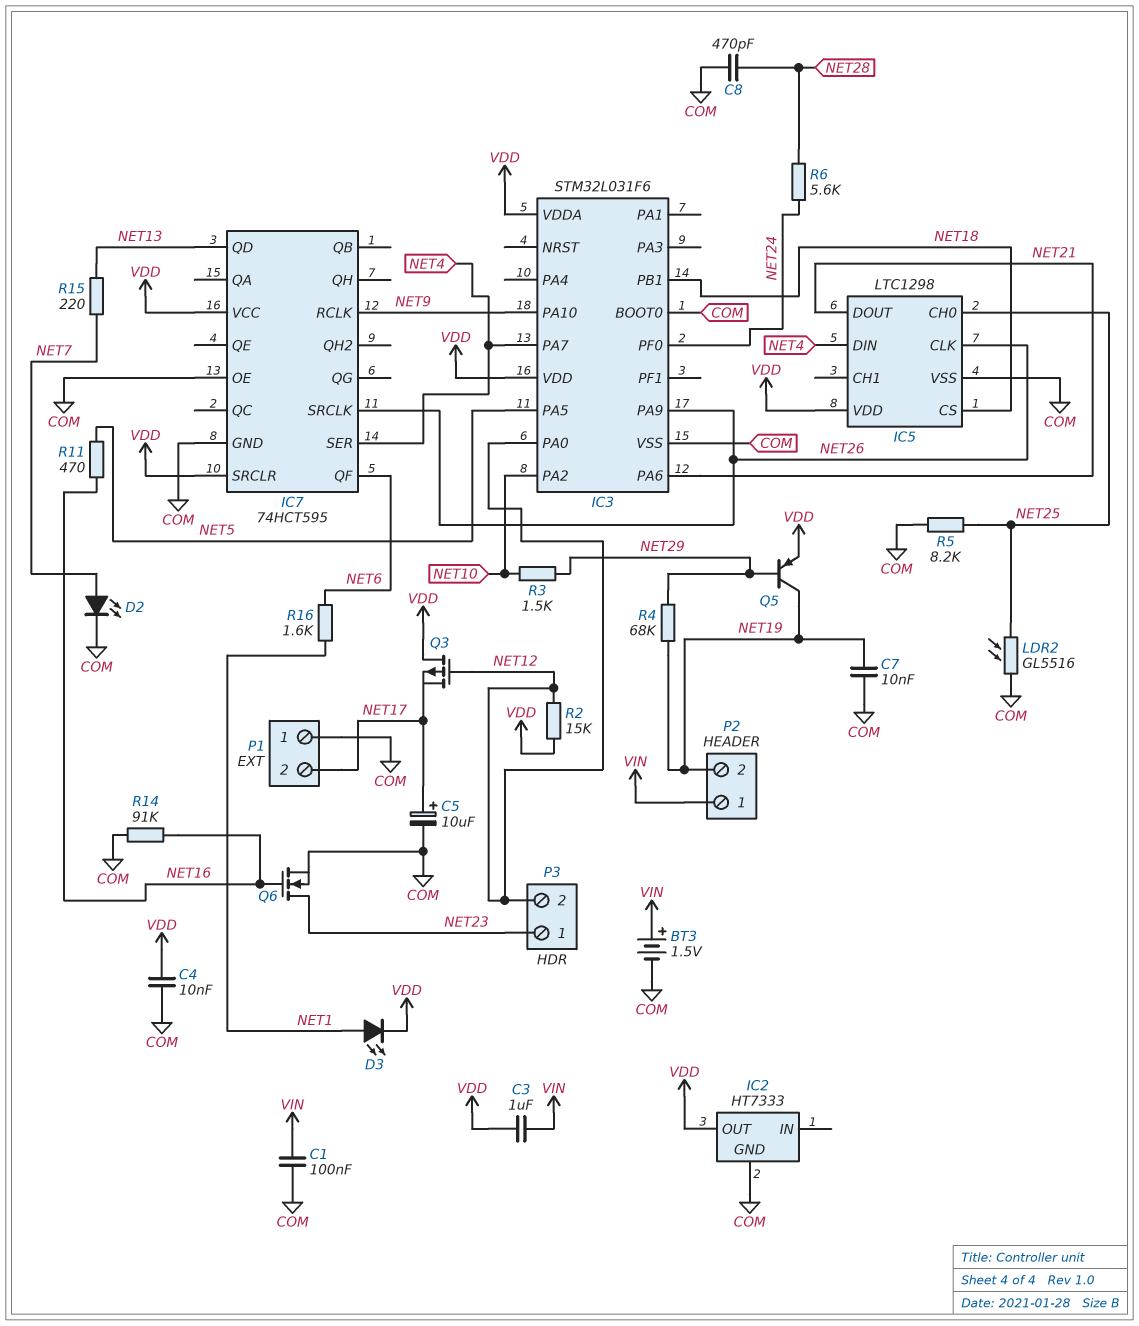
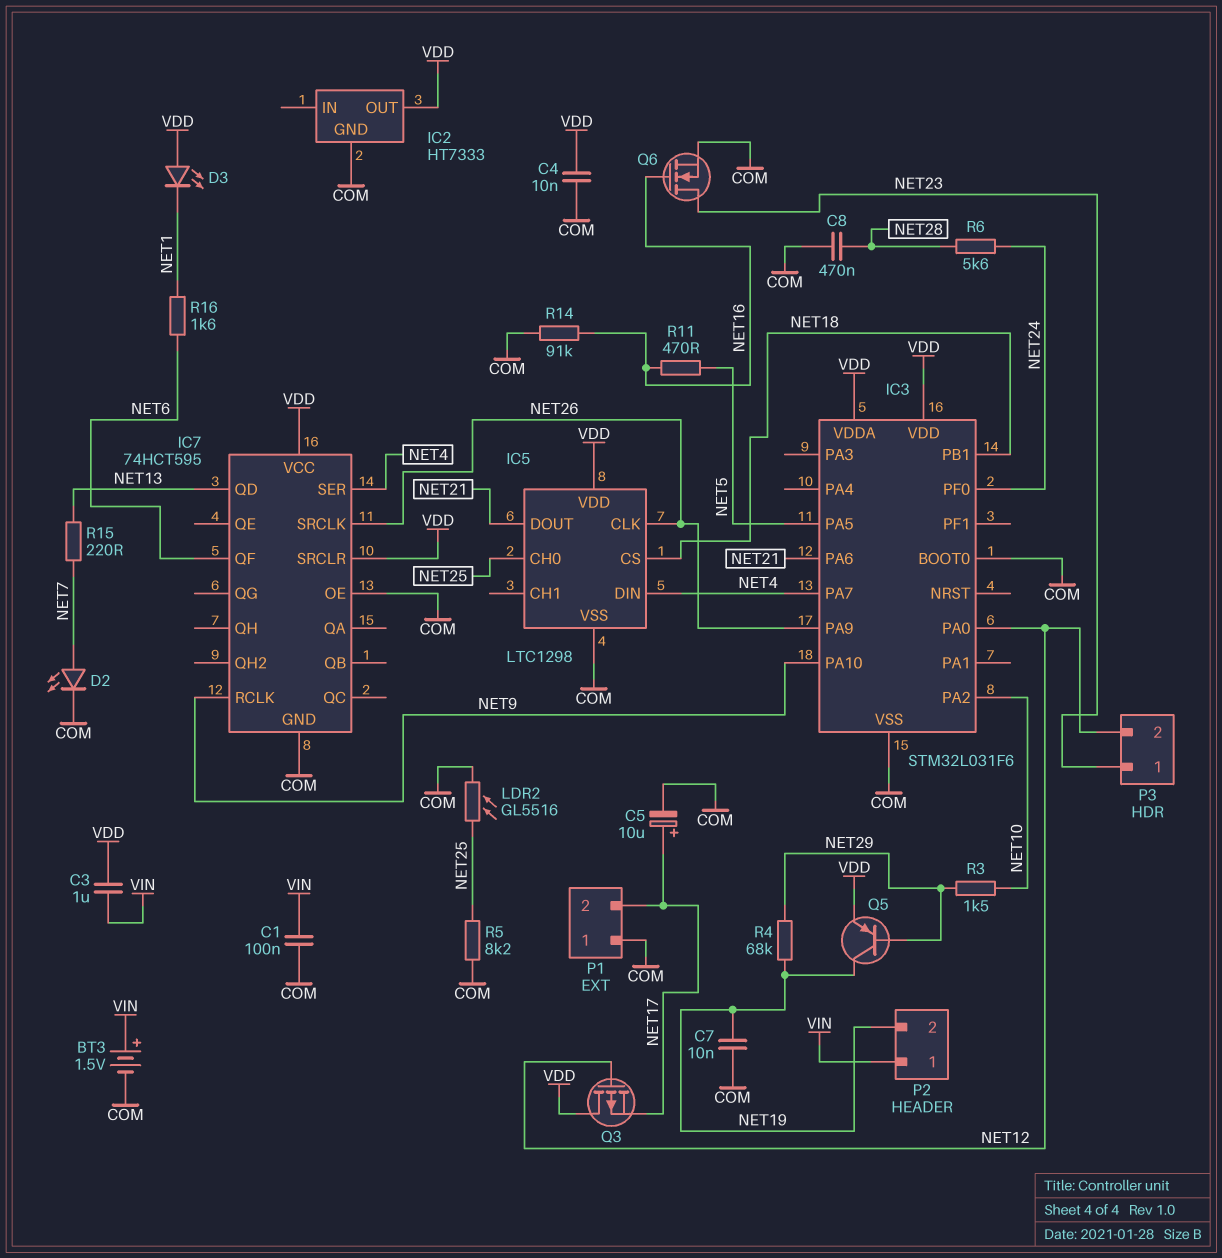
C8: 470pF (COM, NET28) -> 470nF (COM, NET28)
D3: LED (A NET1, K VDD) -> LED (A VDD, K NET1)
R2: 15k (NET12, VDD) -> none

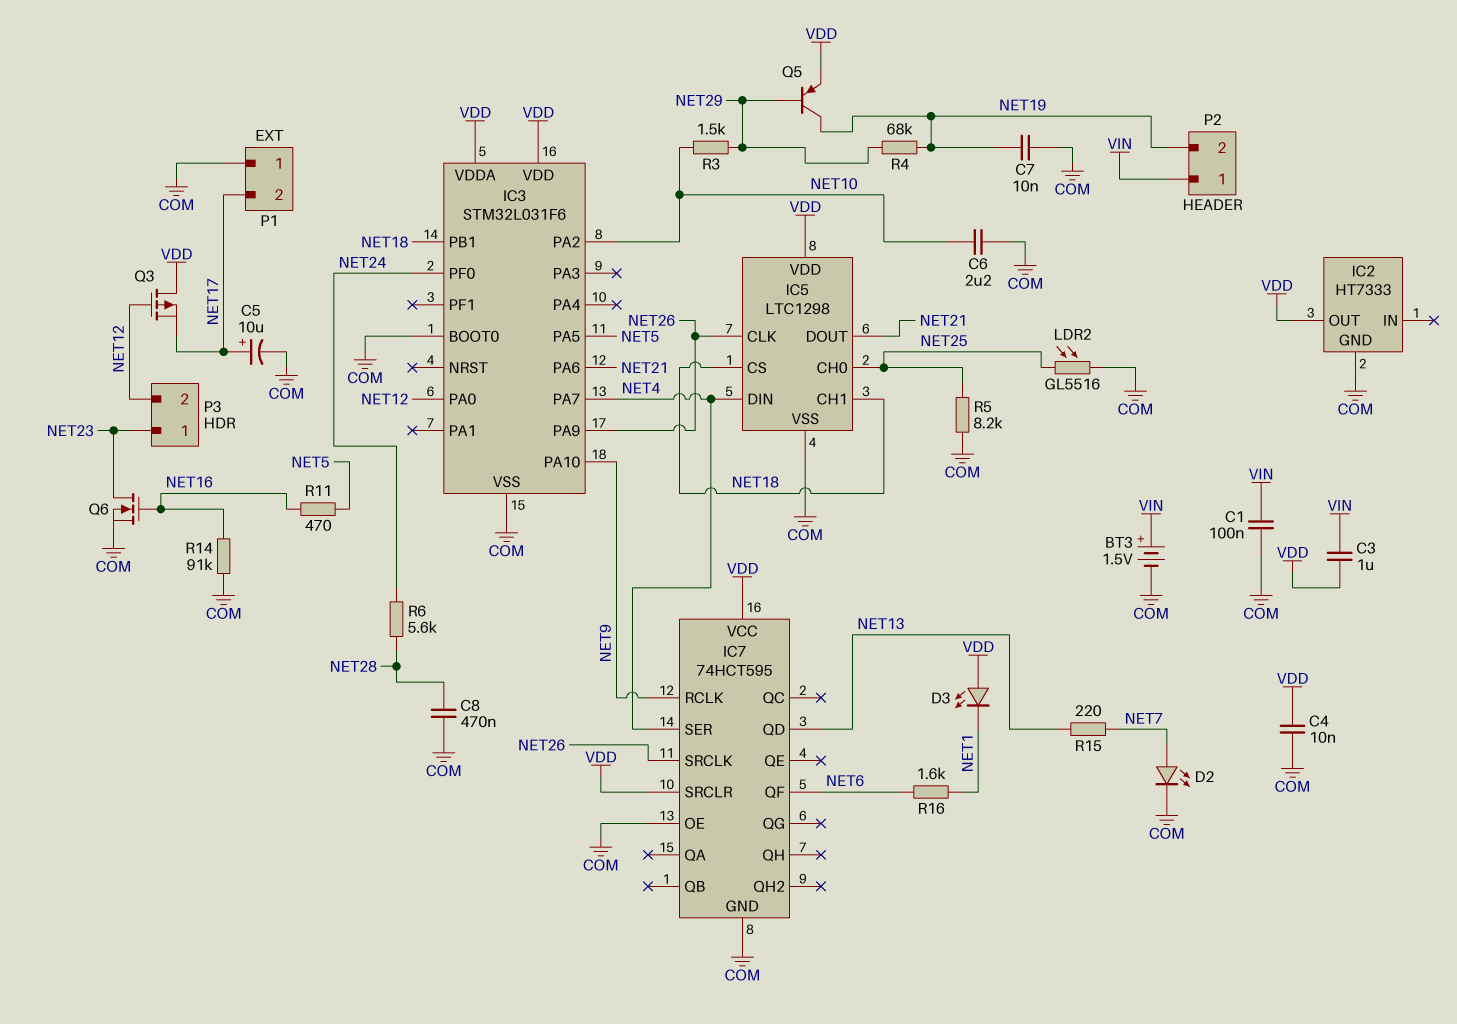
C6: none -> 2.2uF (COM, NET10)
IC5 pin CH1: none -> NET18

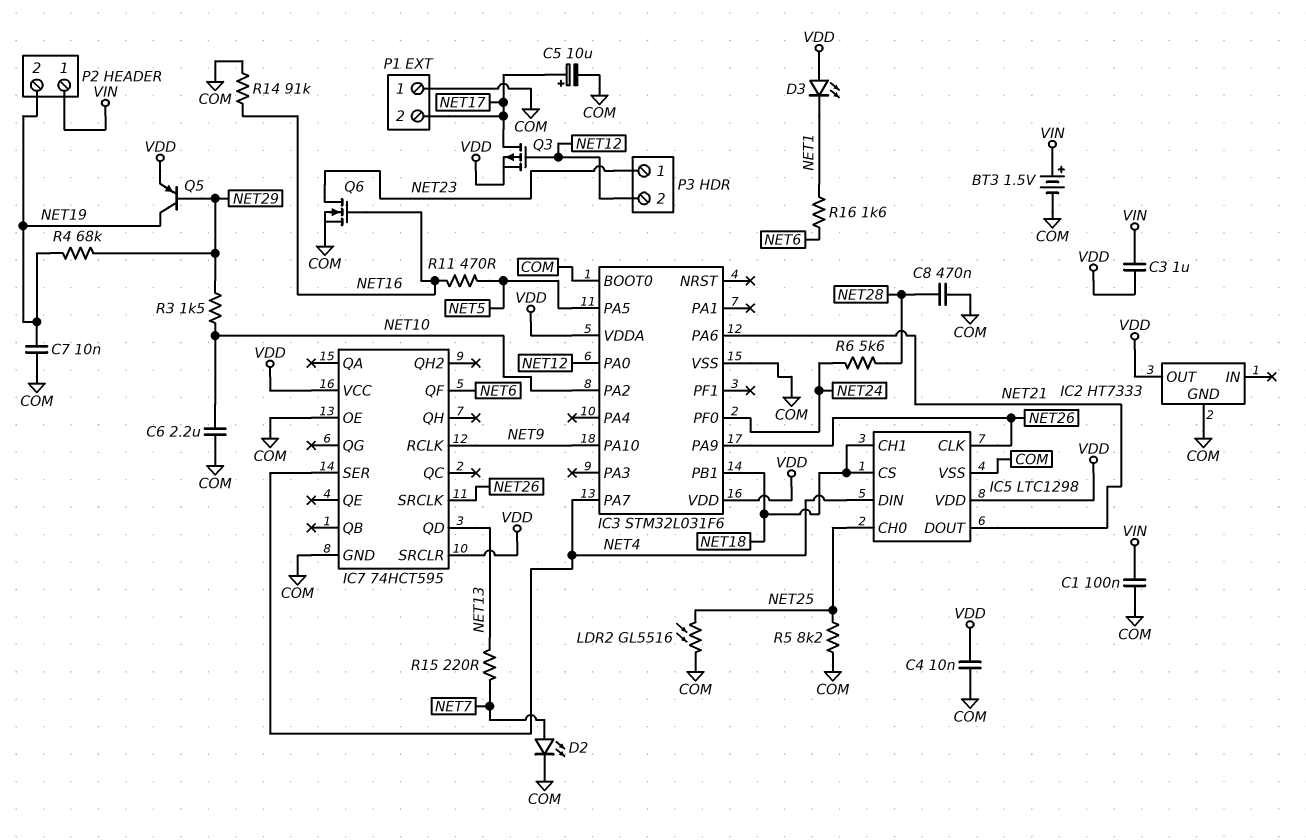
Q3: PMOS (G NET12, D VDD, S NET17) -> PMOS (G NET12, D NET17, S VDD)

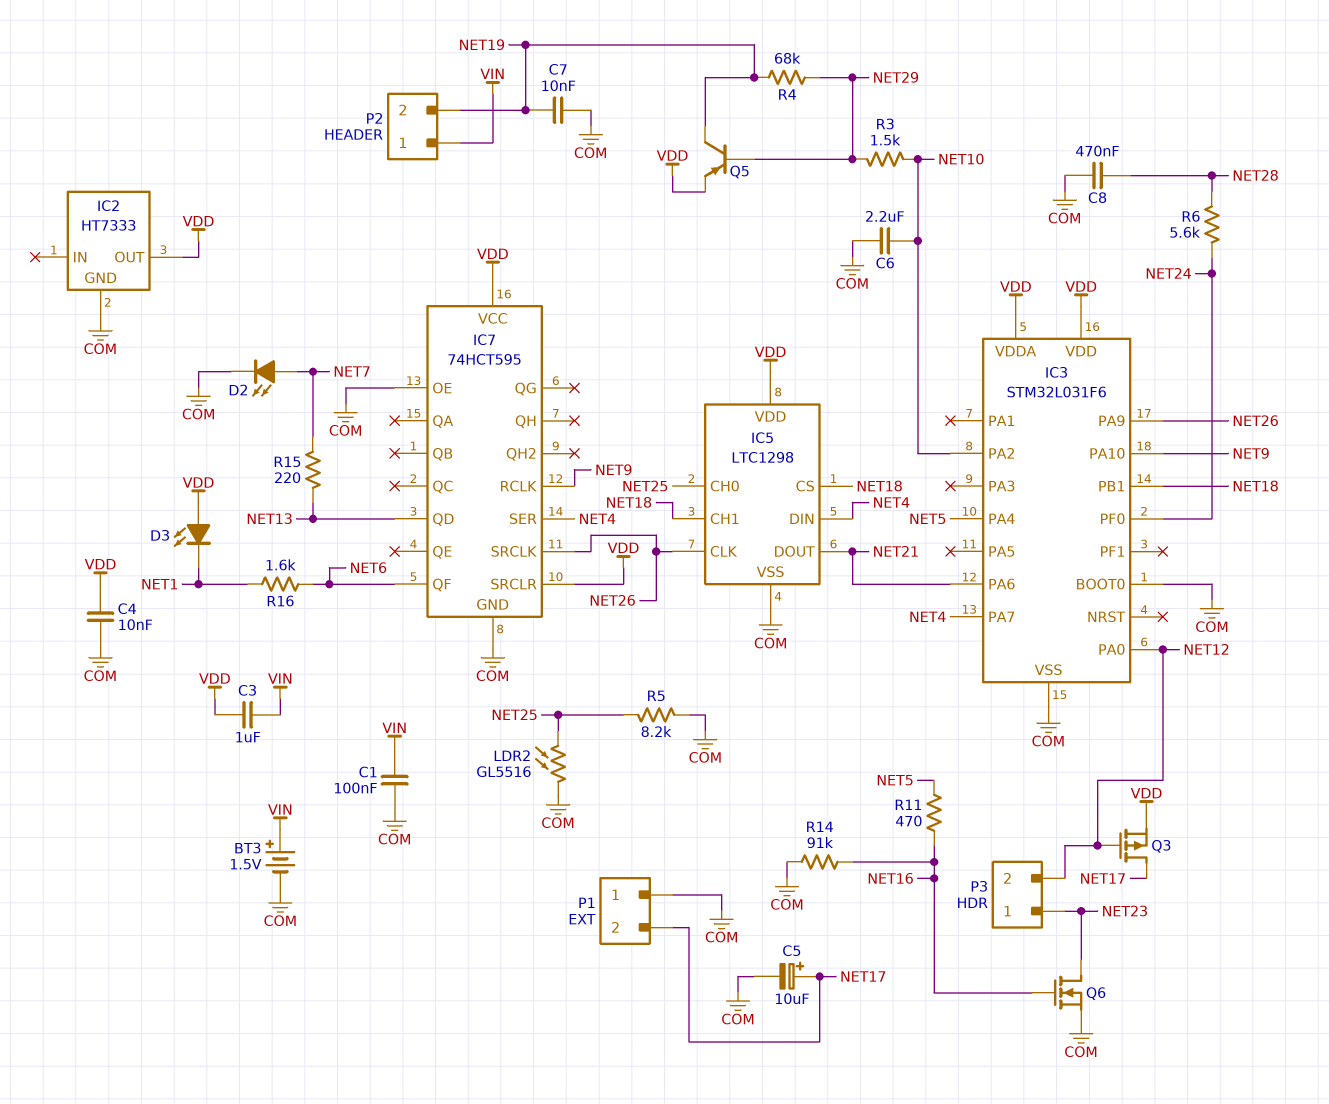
IC3 pin PA4: none -> NET5
IC3 pin PA5: NET5 -> none

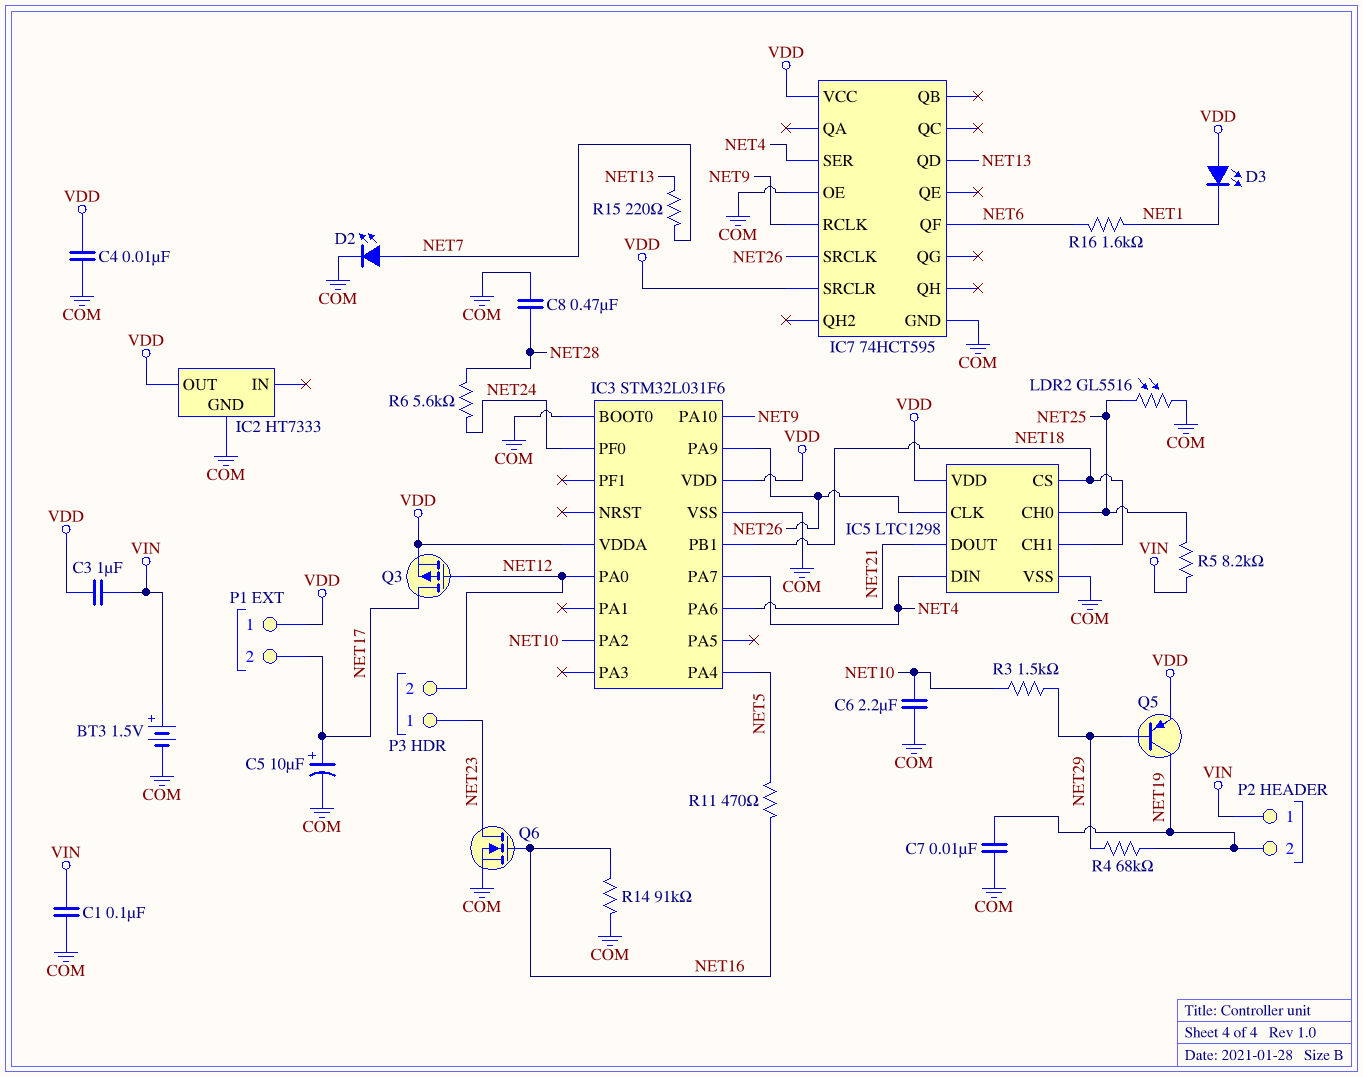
P1 pin 1: COM -> VDD
R5: 8.2k (COM, NET25) -> 8.2k (NET25, VIN)

